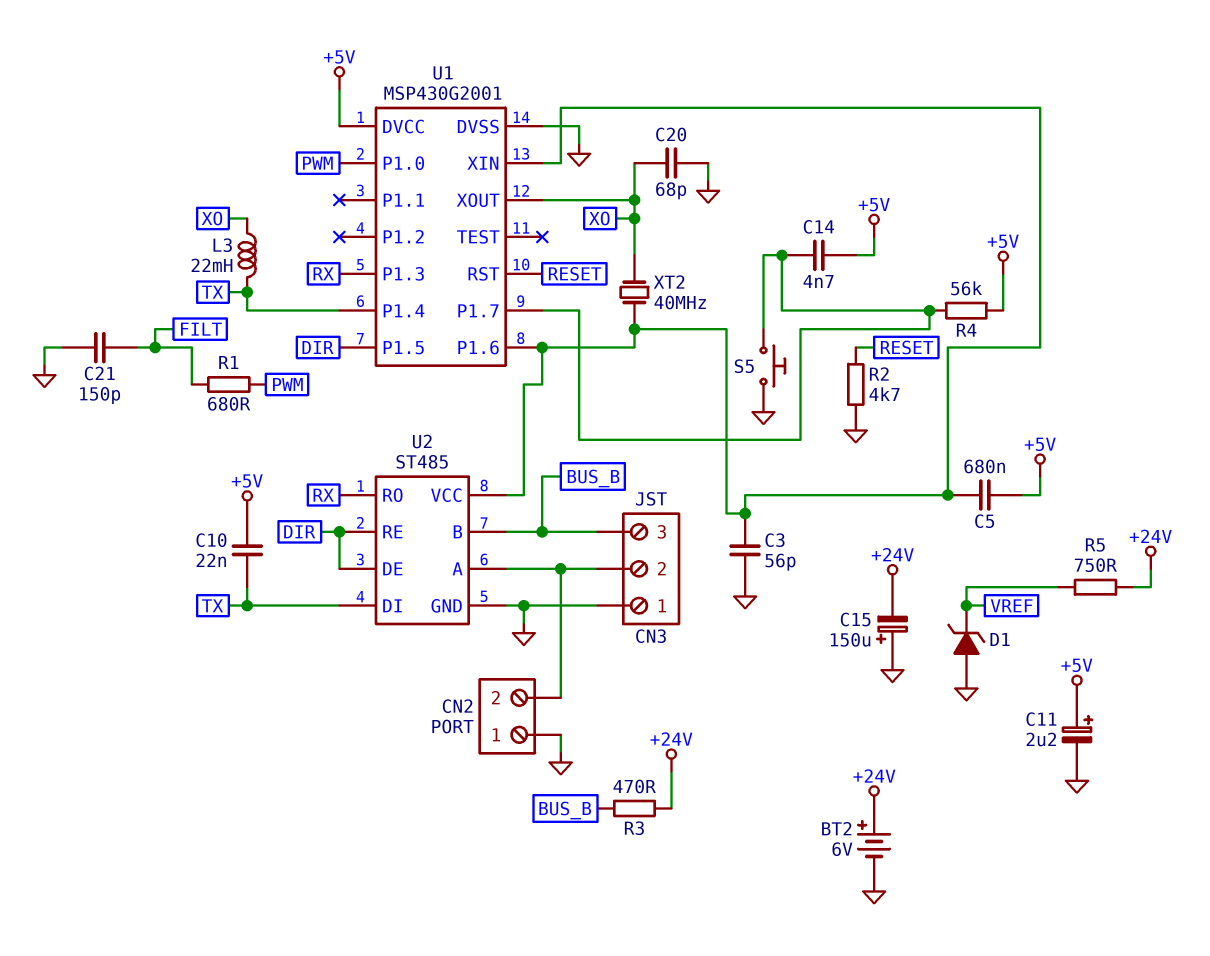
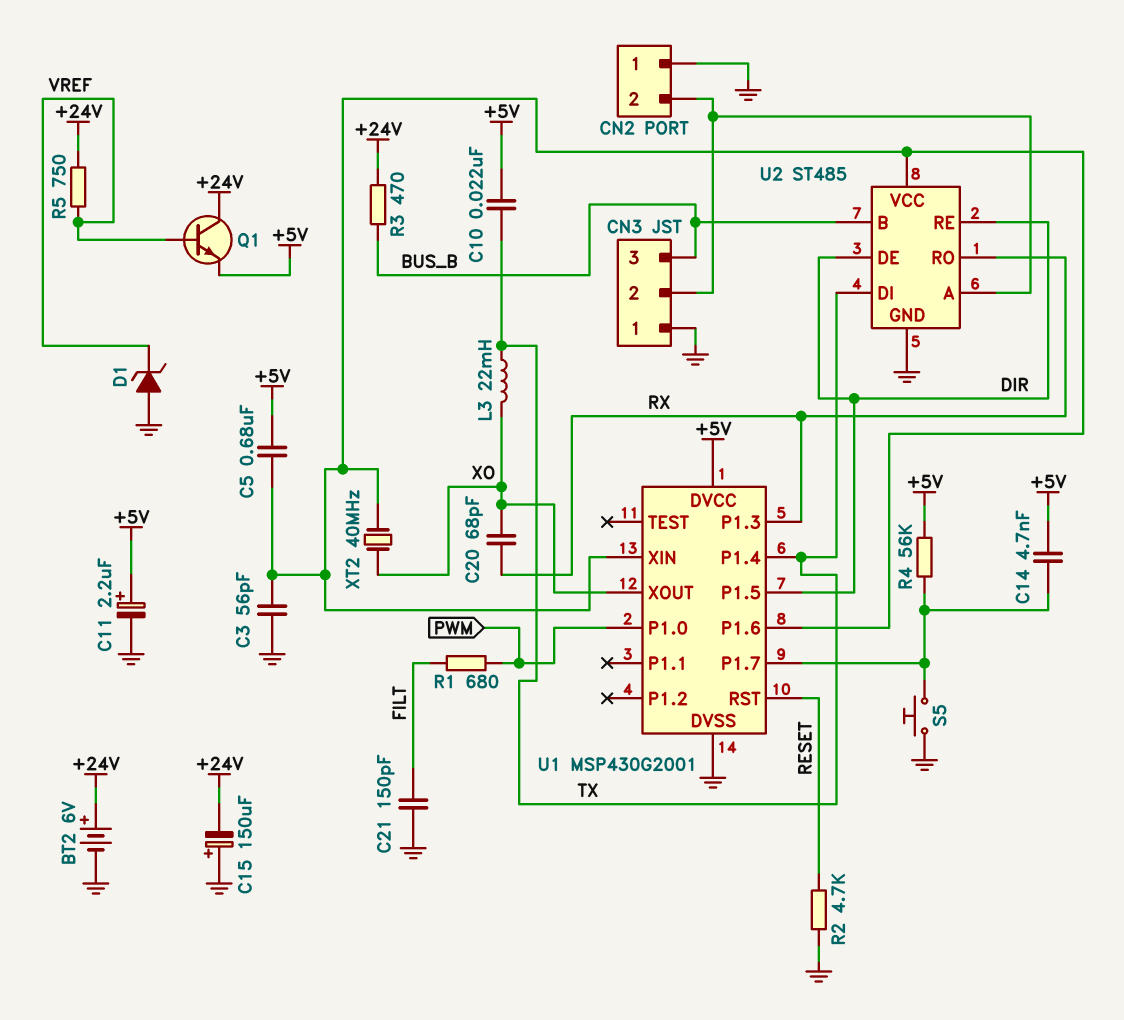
C20: 68pF (GND, XO) -> 68pF (RX, XO)
Q1: none -> NPN (B VREF, C +24V, E +5V)

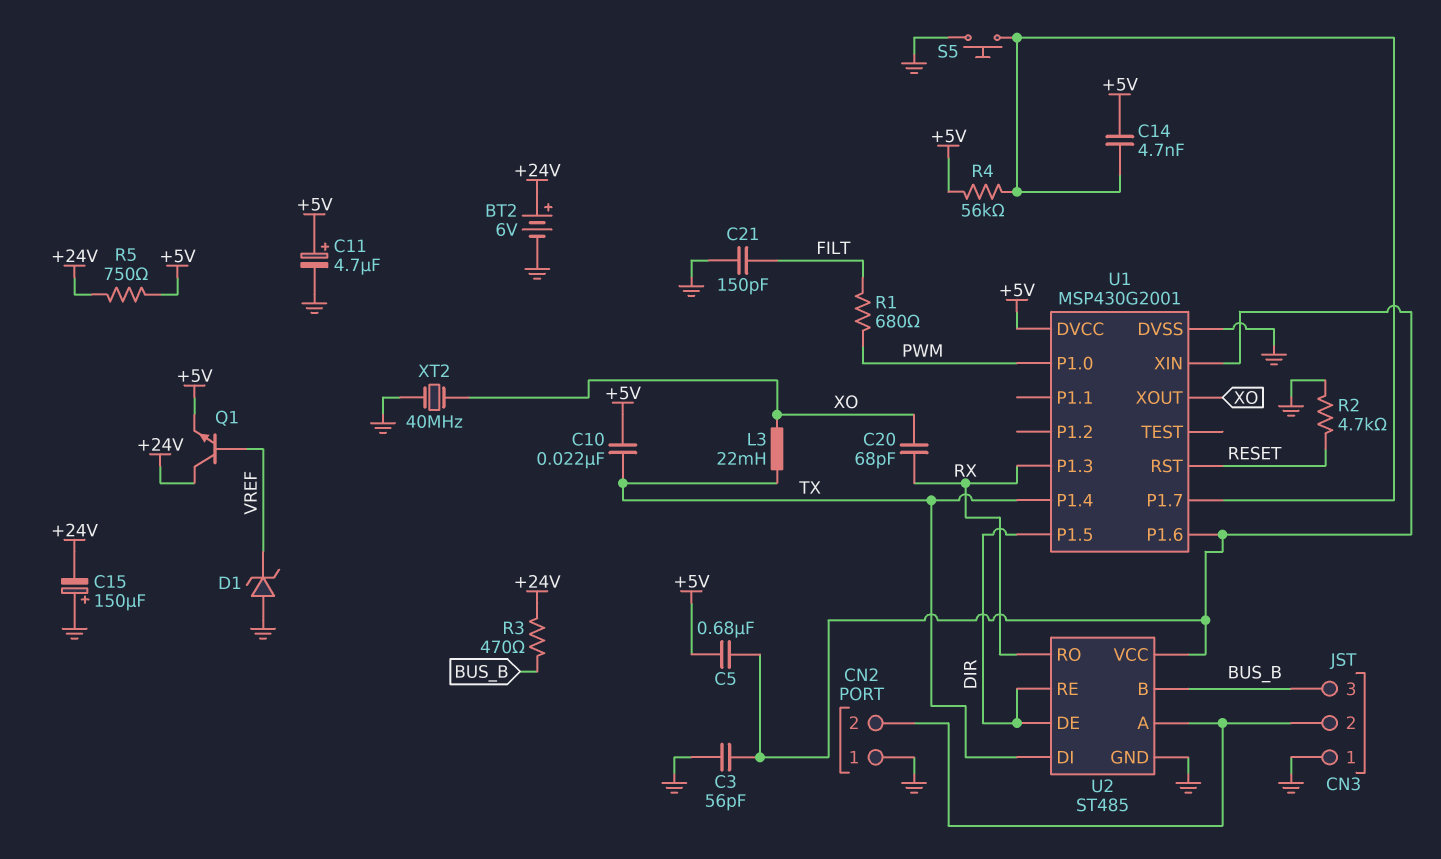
C11: 2.2uF (plus +5V, minus GND) -> 4.7uF (plus +5V, minus GND)
R5: 750 (+24V, VREF) -> 750 (+5V, +24V)
XT2: 40MHz (U1/P1.6, XO) -> 40MHz (GND, XO)

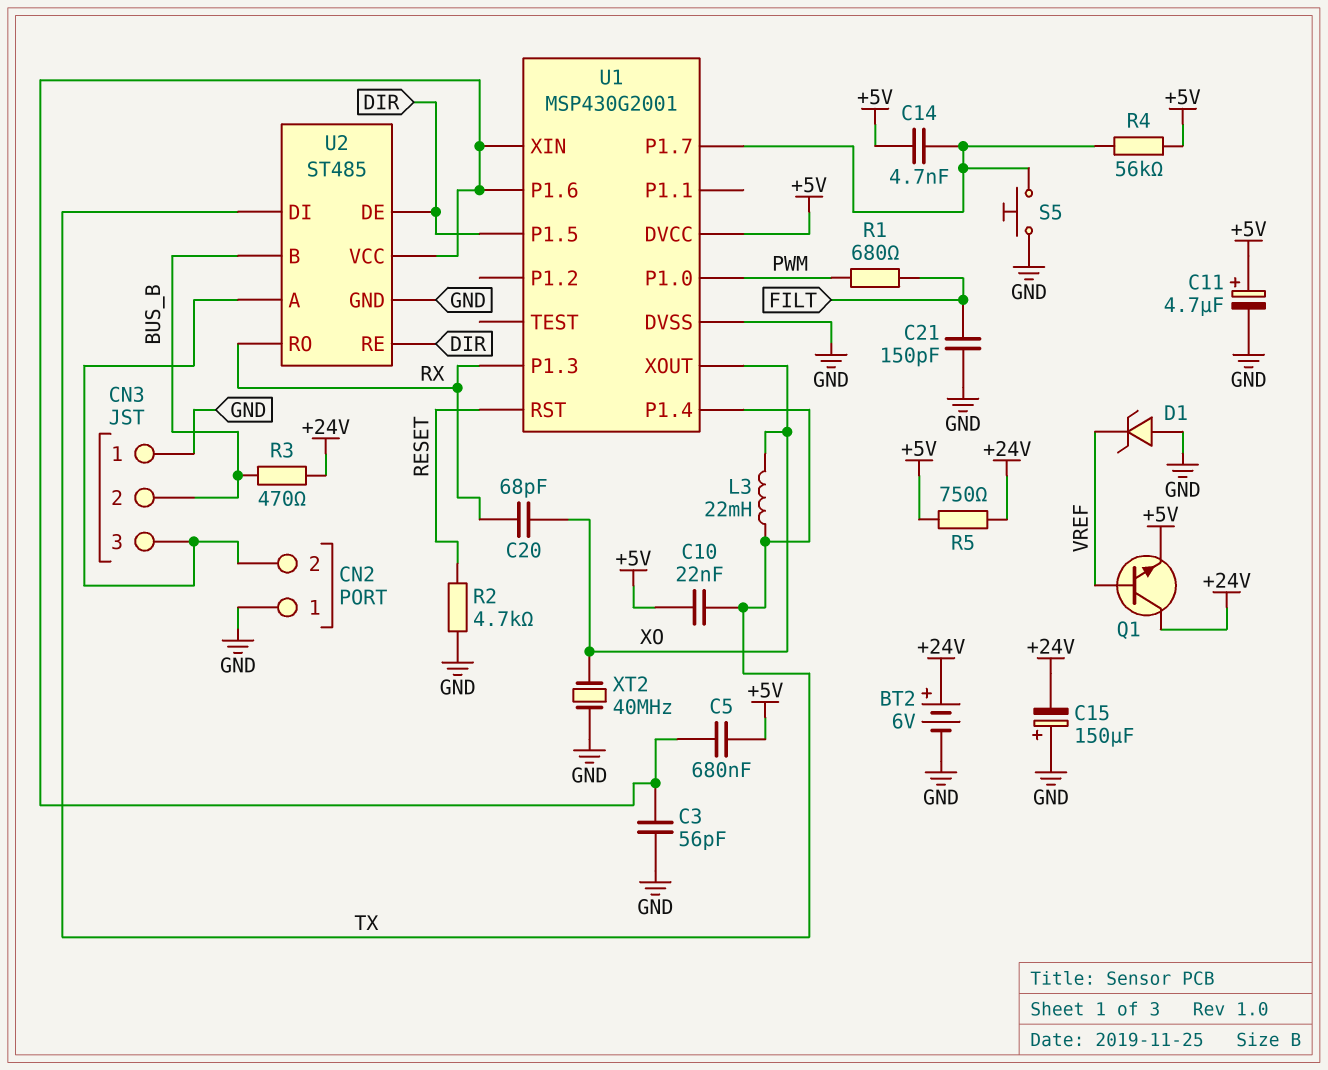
CN3 pin 2: CN2/2 -> BUS_B
CN3 pin 3: BUS_B -> CN2/2

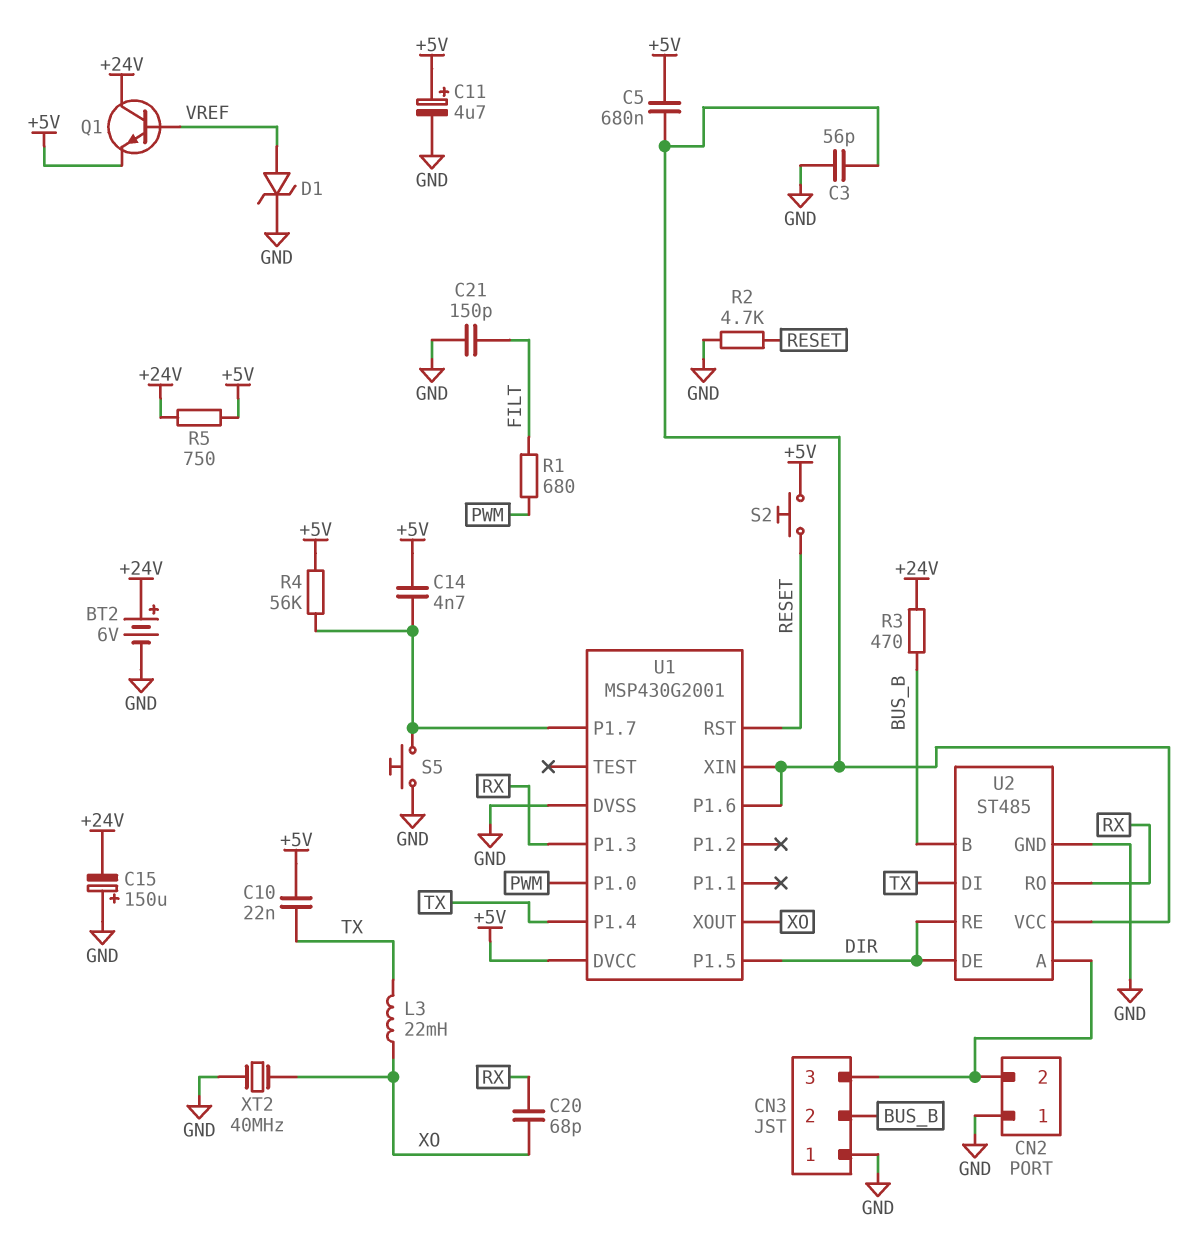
D1: zener (A GND, K VREF) -> zener (A VREF, K GND)
S2: none -> button (+5V, RESET)

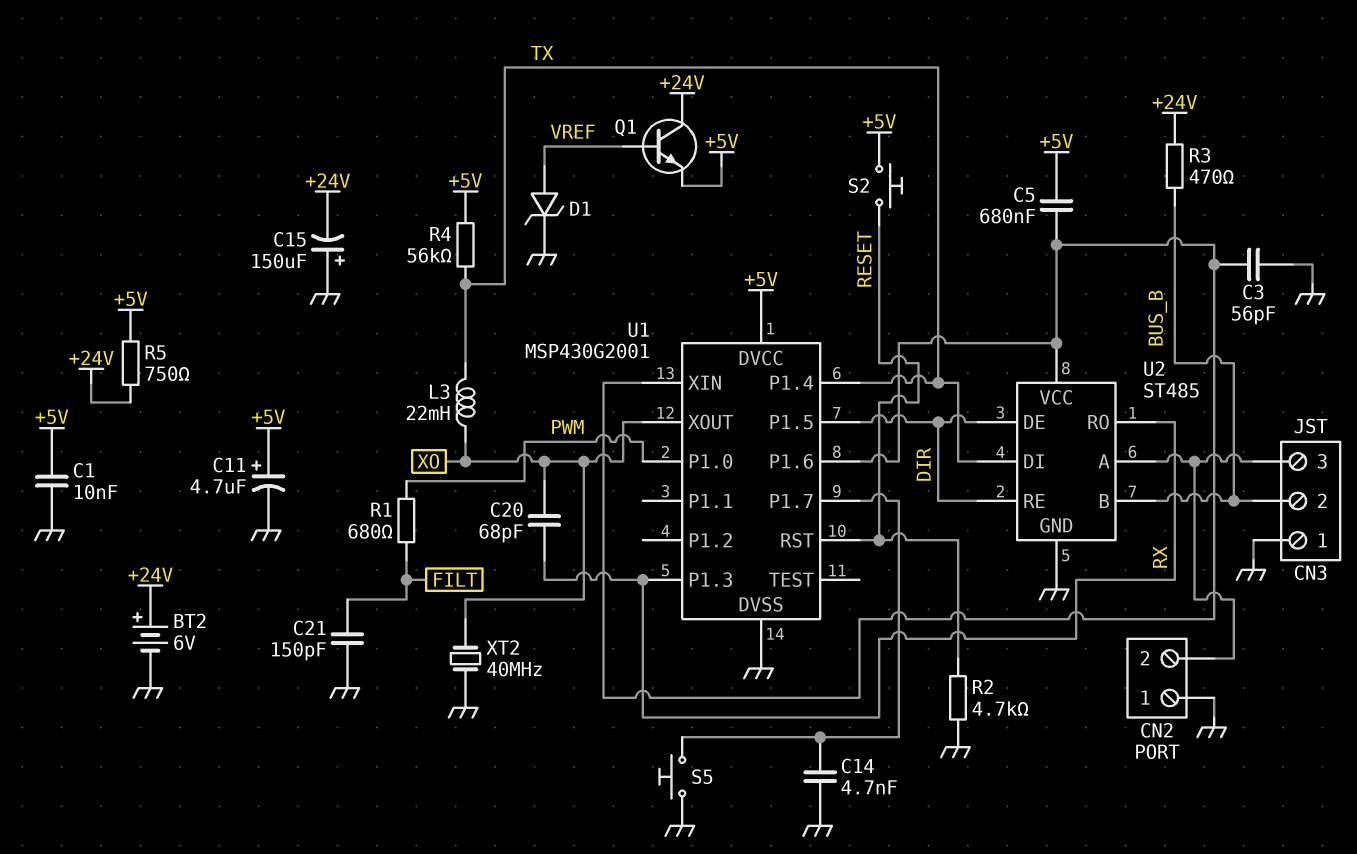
C1: none -> 10nF (+5V, GND)
C10: 22nF (+5V, TX) -> none
C14: 4.7nF (+5V, U1/P1.7) -> 4.7nF (GND, U1/P1.7)
R4: 56k (+5V, U1/P1.7) -> 56k (+5V, TX)

